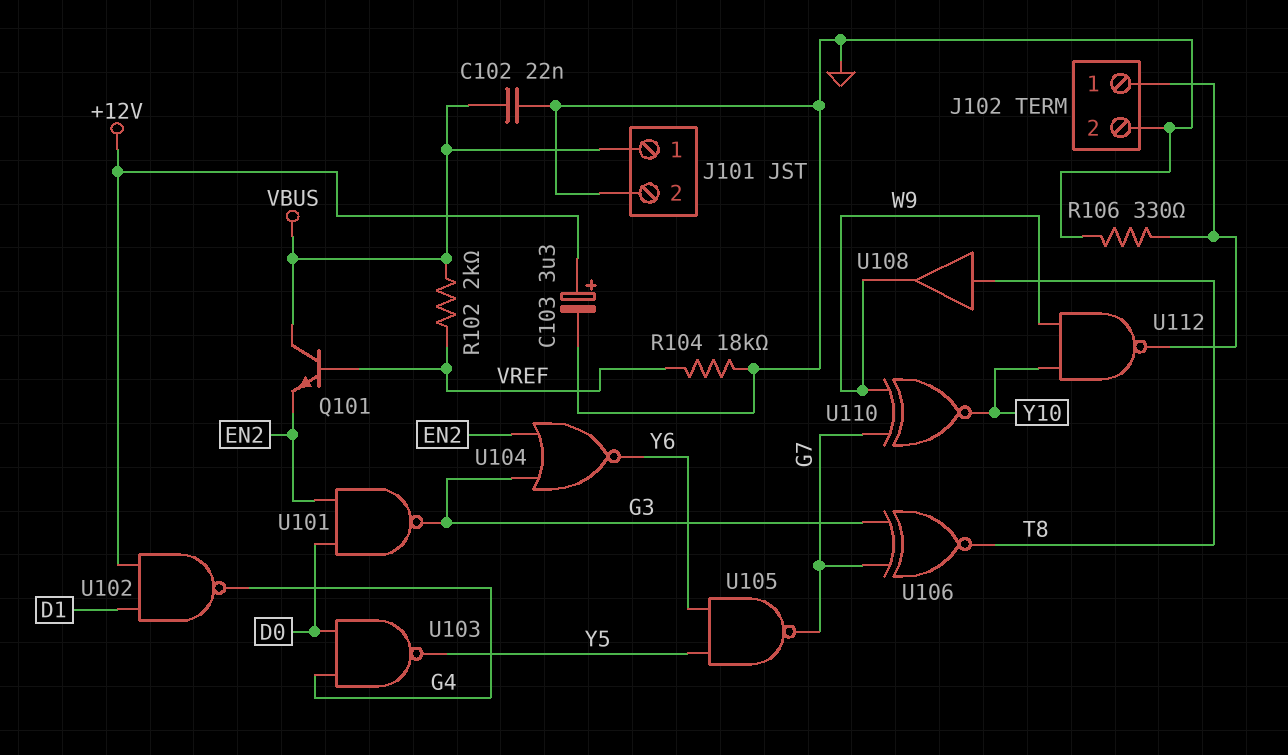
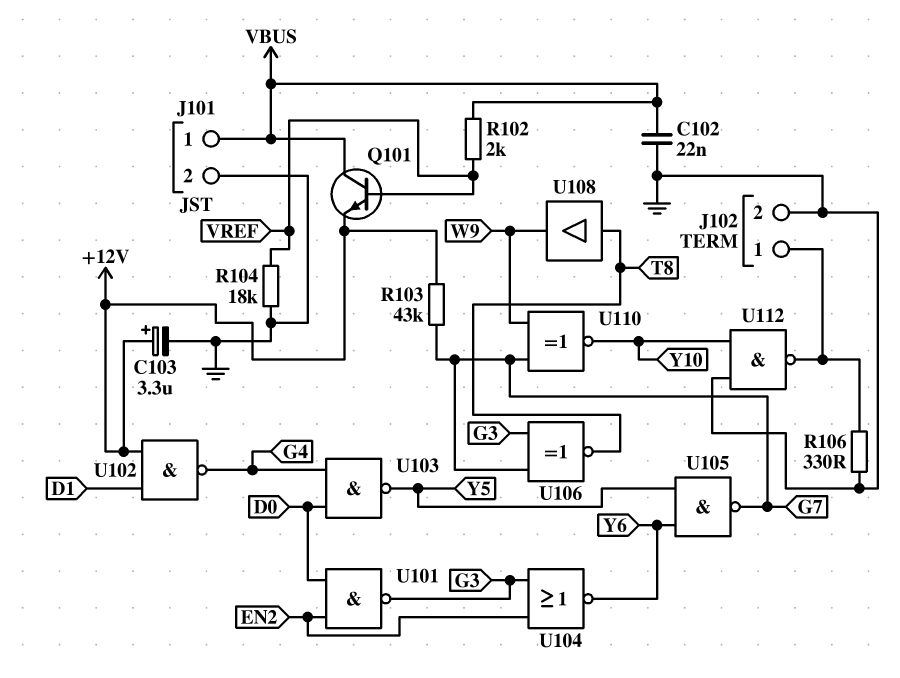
Q101: NPN (B VREF, C VBUS, E EN2) -> NPN (B VREF, C VBUS, E +12V)
R103: none -> 43k (+12V, G7)
U112: NAND (in W9, in Y10, out J102/1) -> NAND (in GND, in Y10, out J102/1)

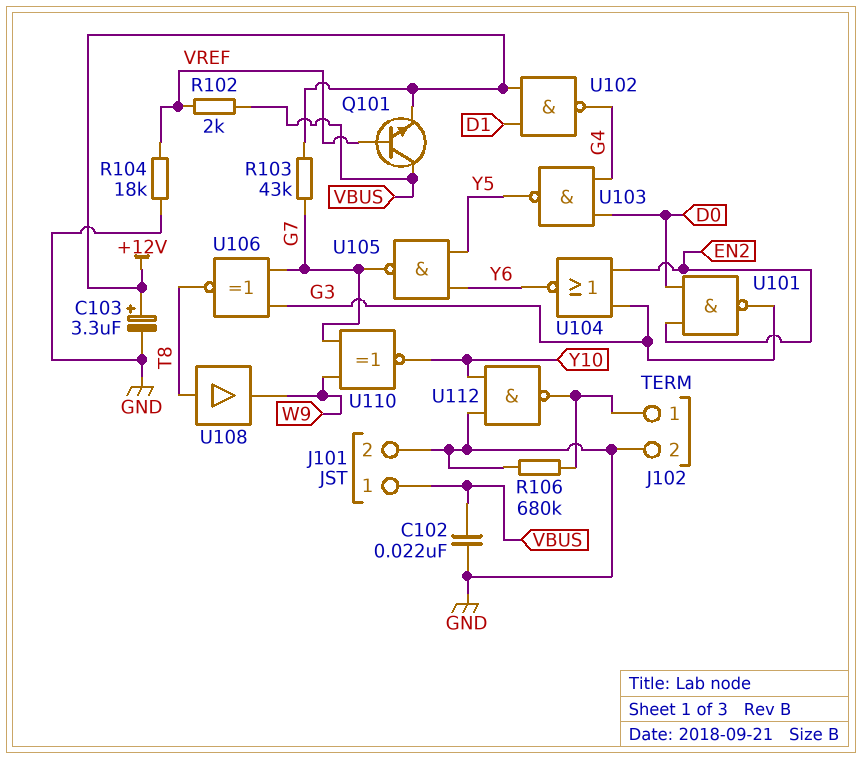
R106: 330 (GND, J102/1) -> 680k (GND, J102/1)

